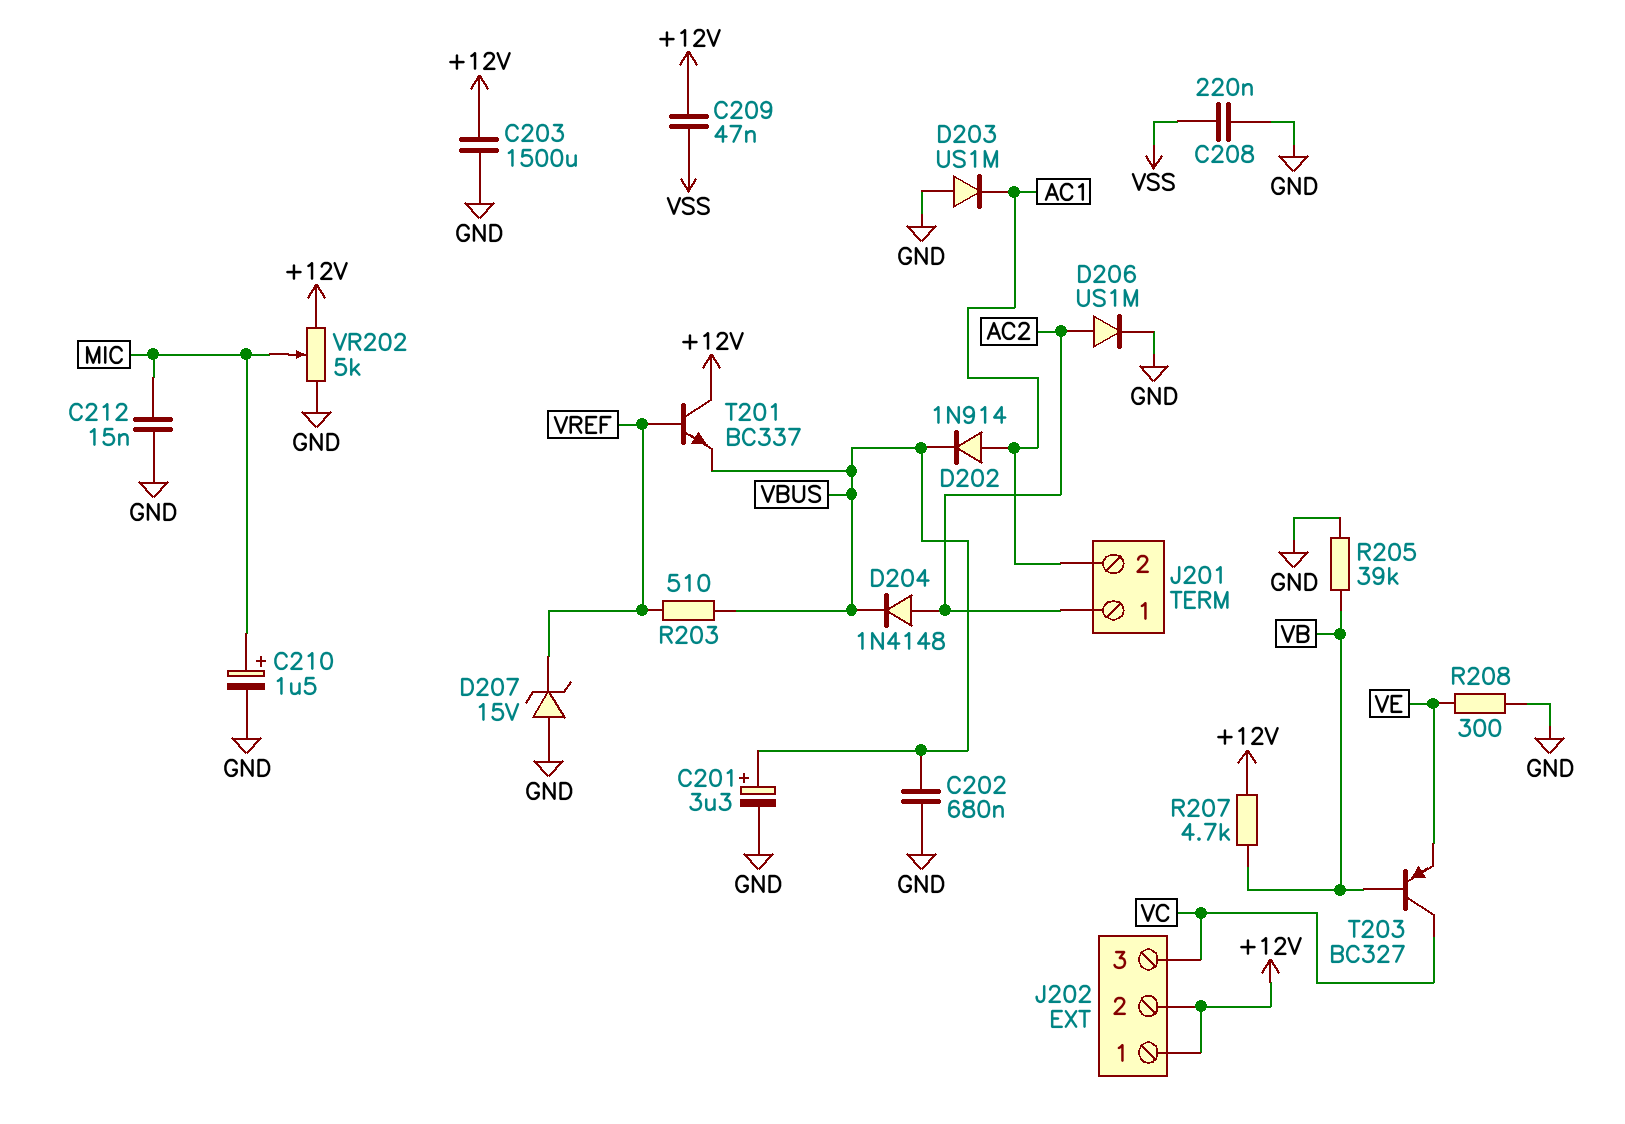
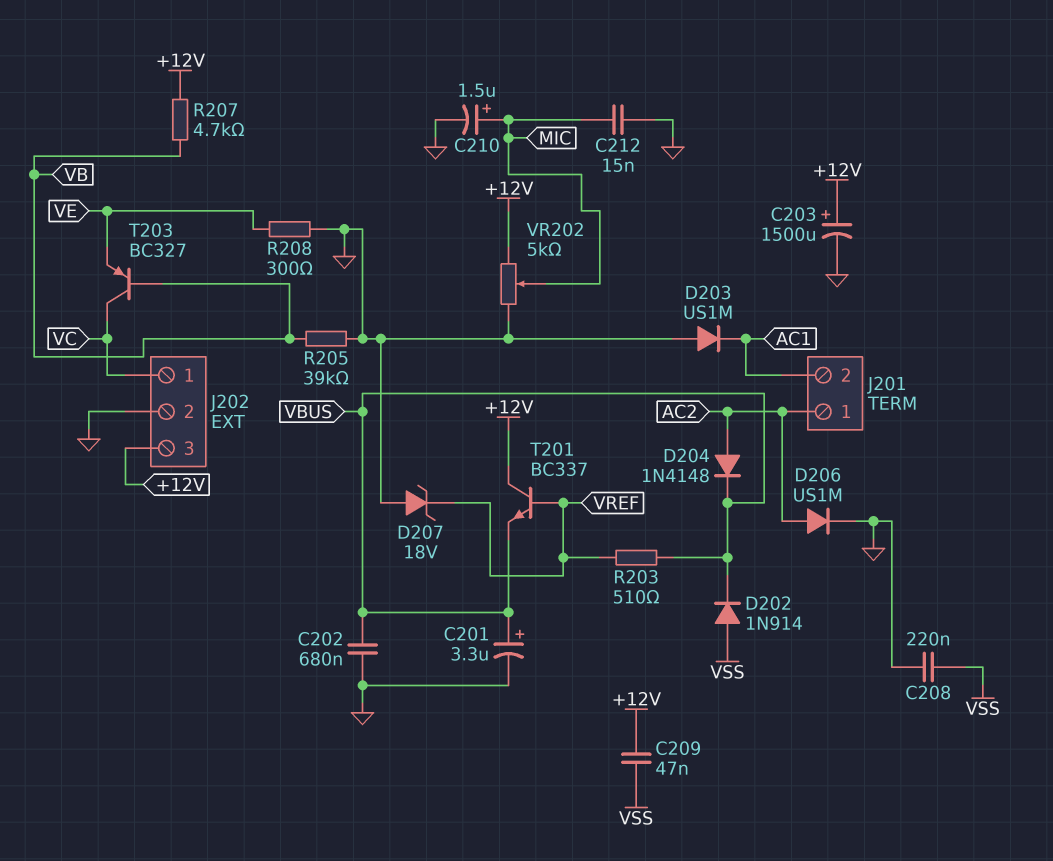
C203: 1500uF (+12V, GND) -> 1500uF (plus +12V, minus GND)
D202: diode 1N914 (A AC1, K VBUS) -> diode 1N914 (A VSS, K VBUS)
D207: zener 15V (A GND, K VREF) -> zener 18V (A GND, K VREF)
J202 pin 1: +12V -> VC
J202 pin 2: +12V -> GND
J202 pin 3: VC -> +12V

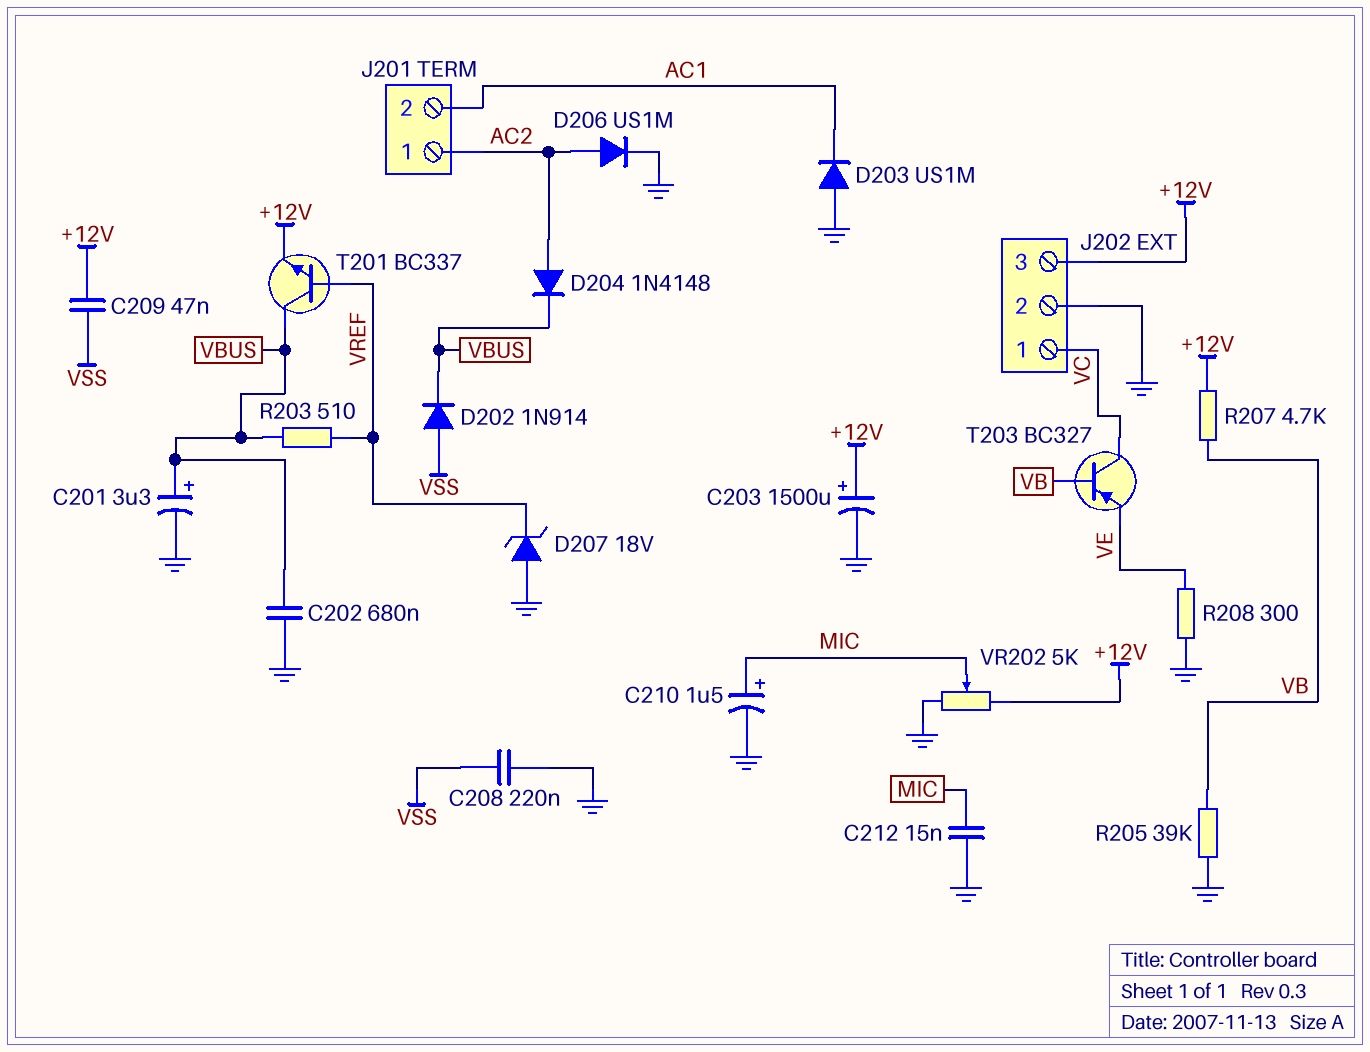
T201: NPN BC337 (B VREF, C +12V, E VBUS) -> NPN BC337 (B VREF, C VBUS, E +12V)

